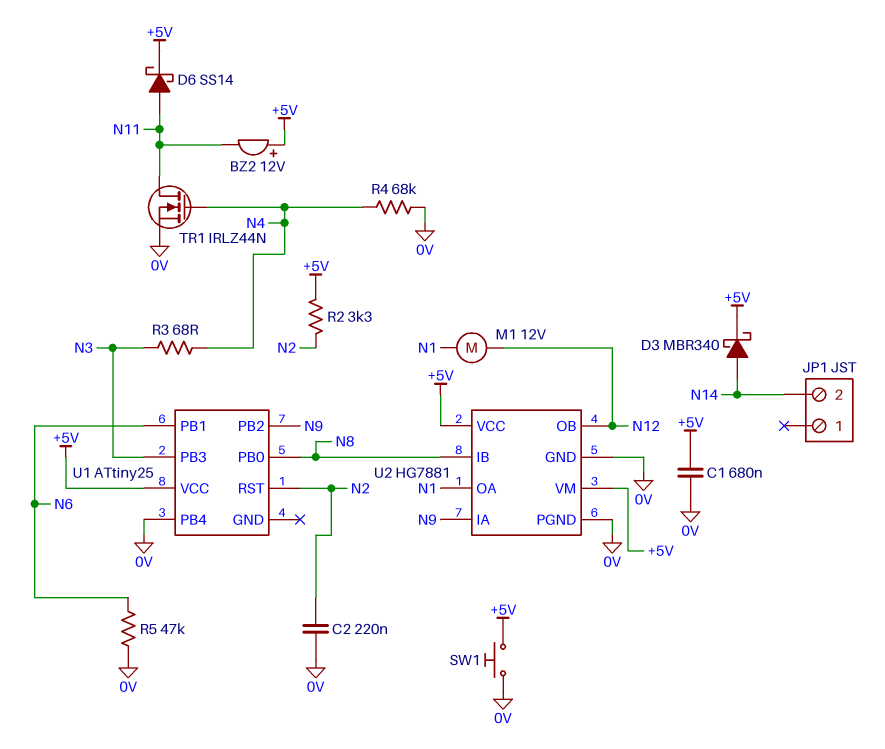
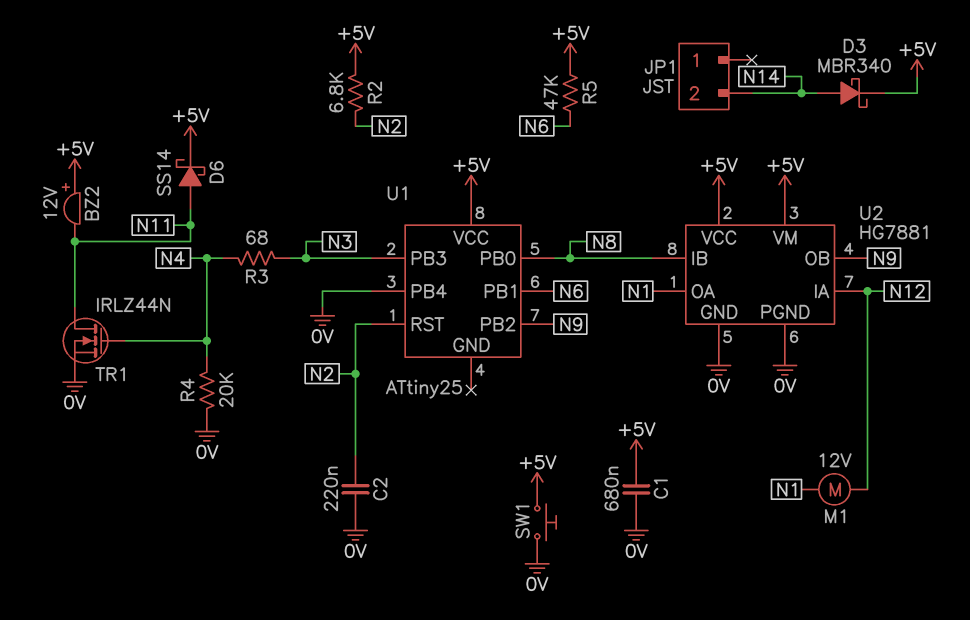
R2: 3.3k (+5V, N2) -> 6.8k (+5V, N2)
R4: 68k (0V, N4) -> 20k (0V, N4)
R5: 47k (0V, N6) -> 47k (+5V, N6)
U2 pin IA: N9 -> N12
U2 pin OB: N12 -> N9

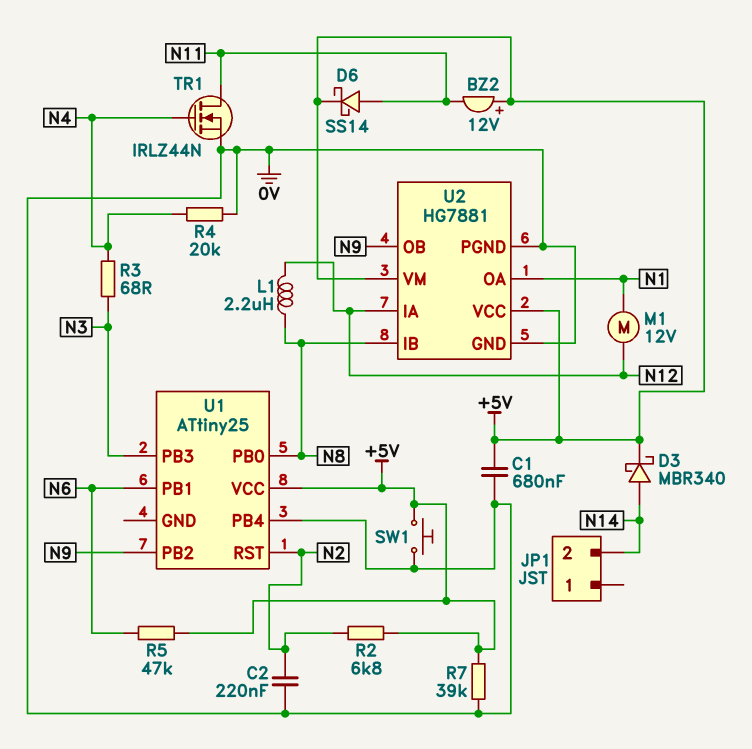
L1: none -> 2.2uH (N8, N12)
R7: none -> 39k (+5V, 0V)

